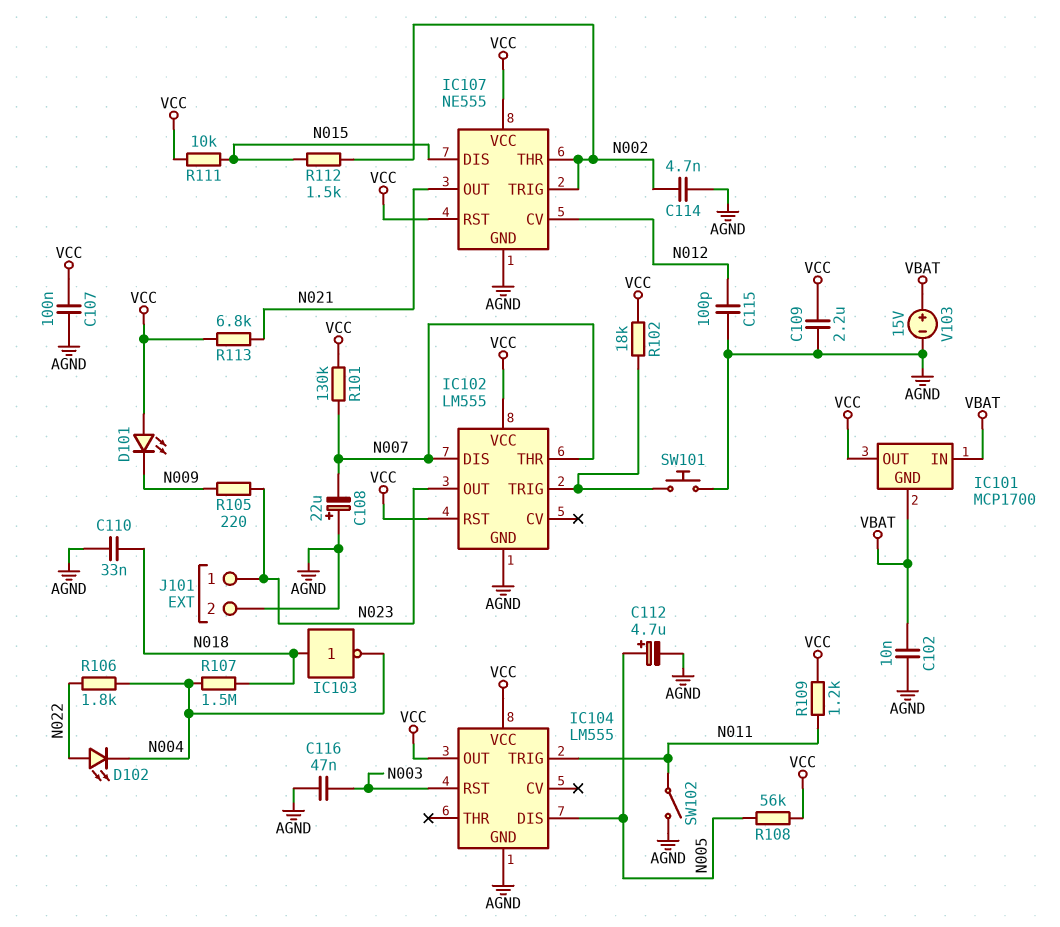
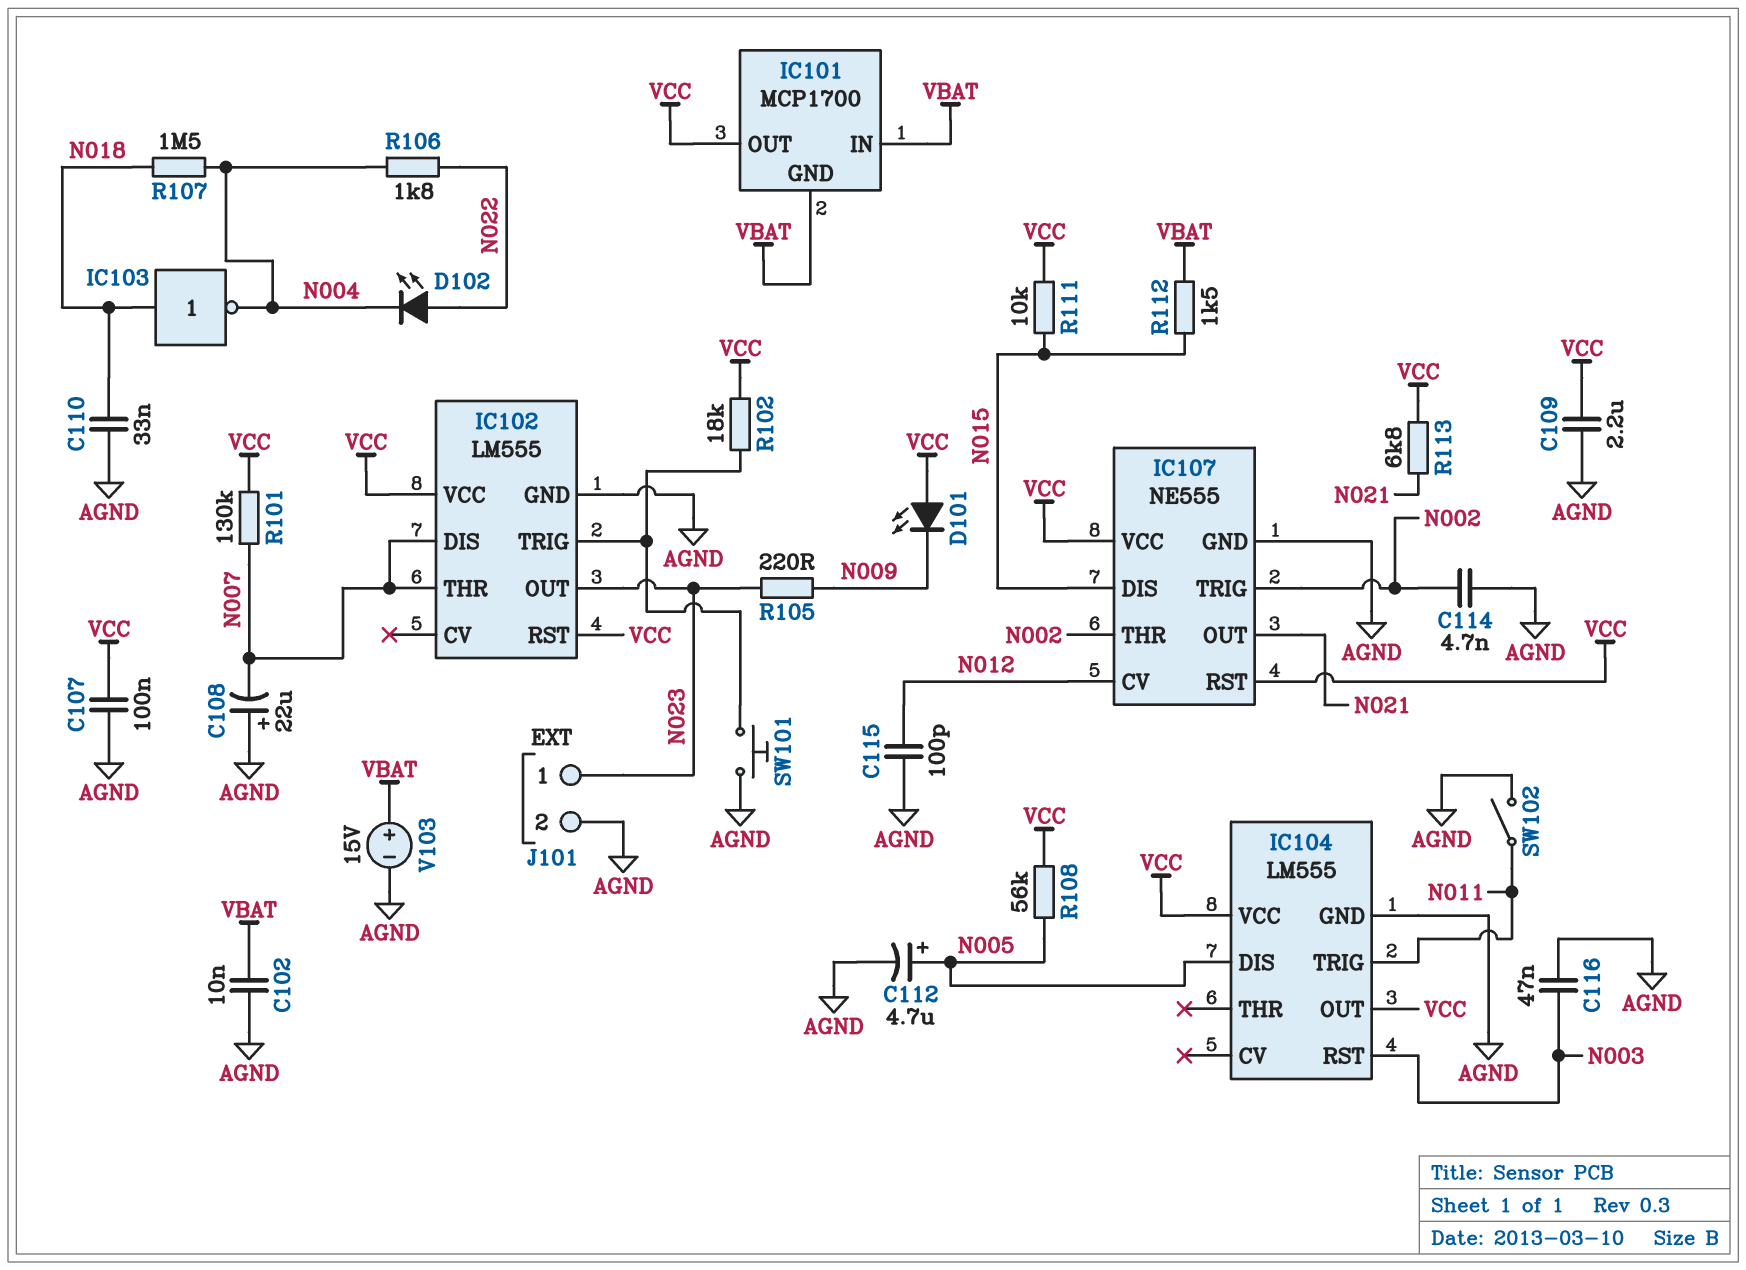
R109: 1.2k (N011, VCC) -> none
R112: 1.5k (N002, N015) -> 1.5k (N015, VBAT)

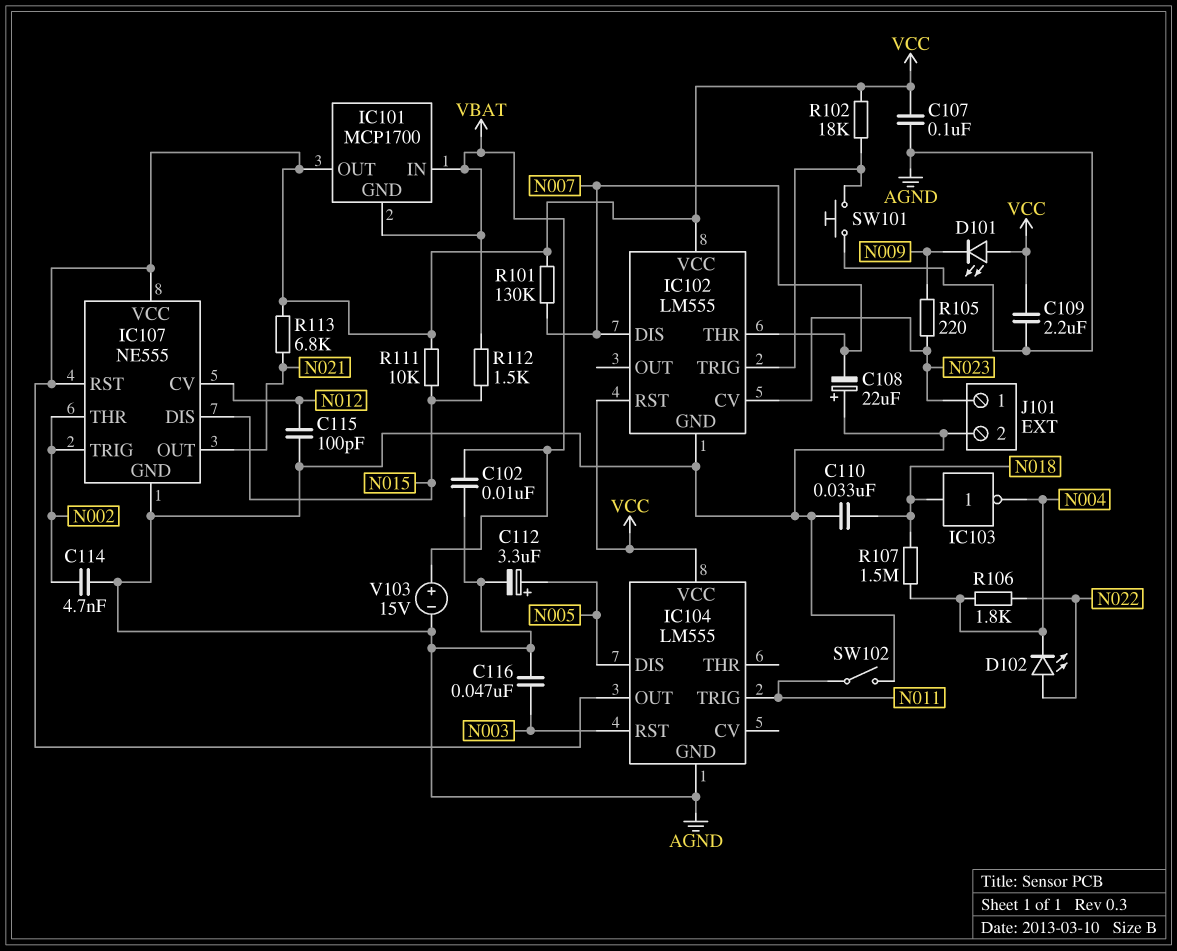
C112: 4.7uF (plus N005, minus AGND) -> 3.3uF (plus N005, minus AGND)
IC102 pin CV: none -> N023
IC102 pin OUT: N023 -> none
R108: 56k (N005, VCC) -> none

